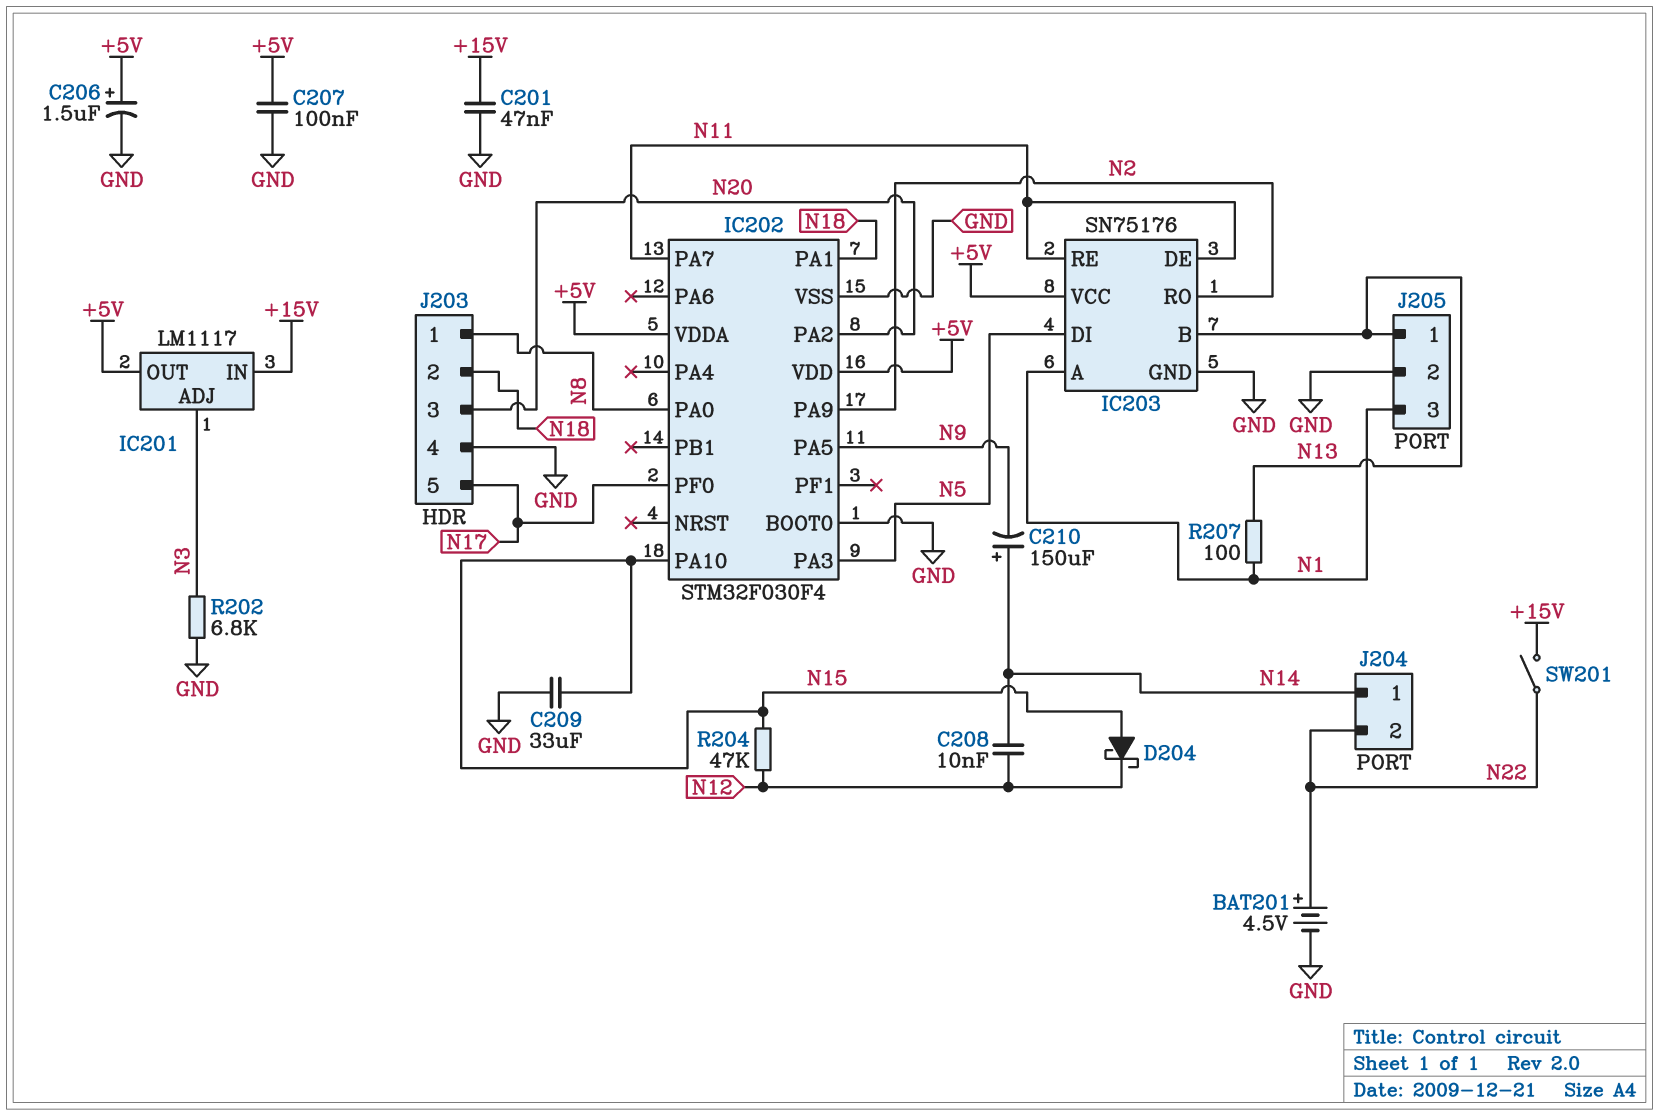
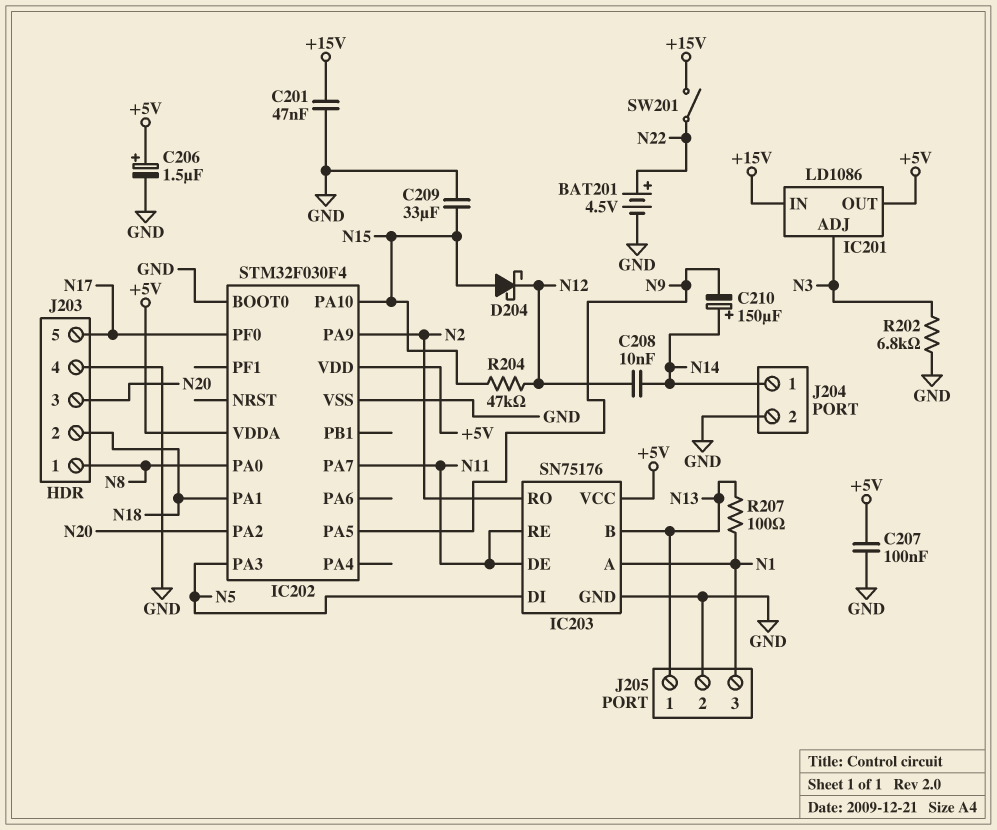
IC201: LM1117 -> LD1086
J204 pin 2: N22 -> GND

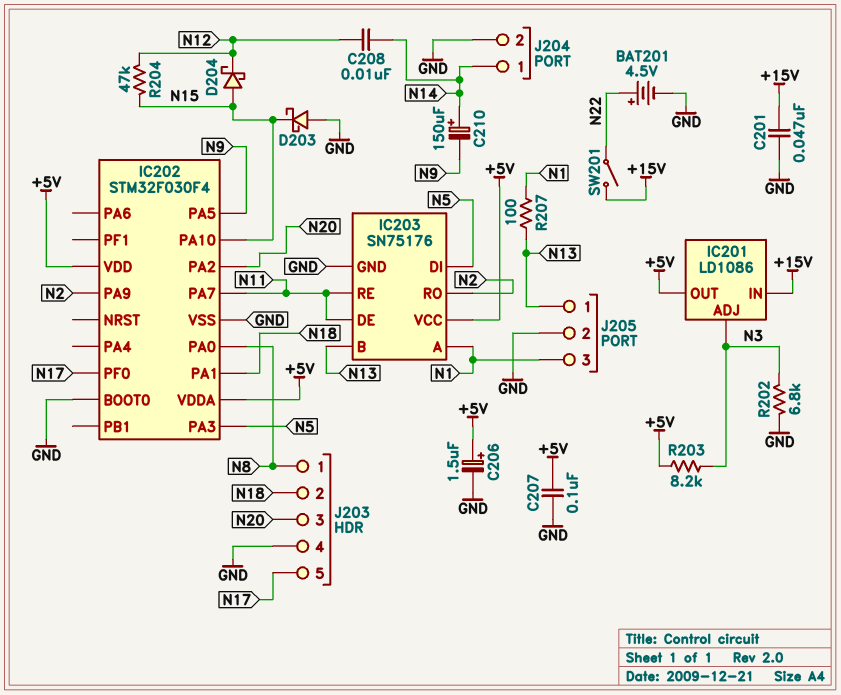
C209: 33uF (GND, N15) -> none
D203: none -> schottky (A GND, K N15)
R203: none -> 8.2k (+5V, N3)

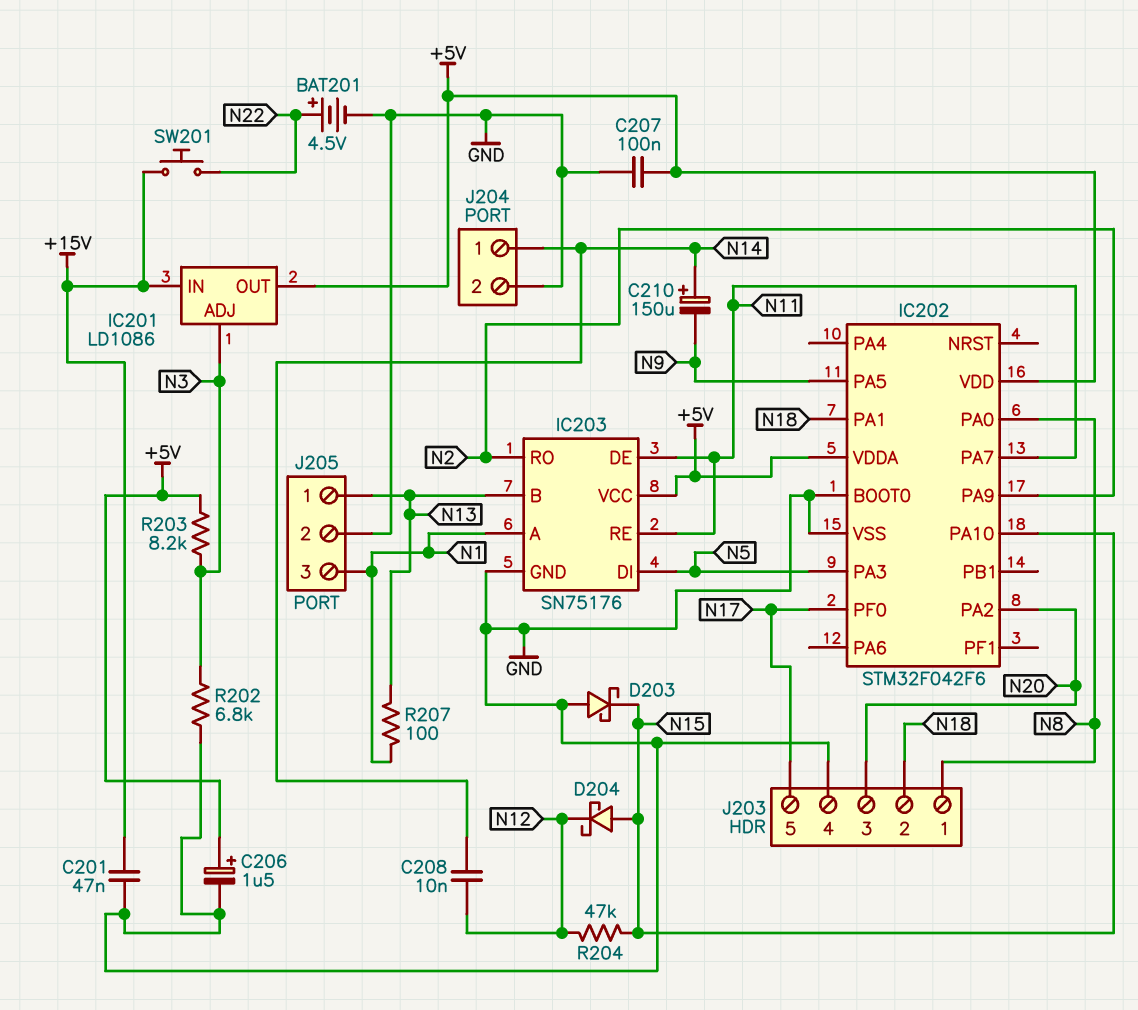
IC202: STM32F030F4 -> STM32F042F6
SW201: switch (+15V, N22) -> button (+15V, N22)

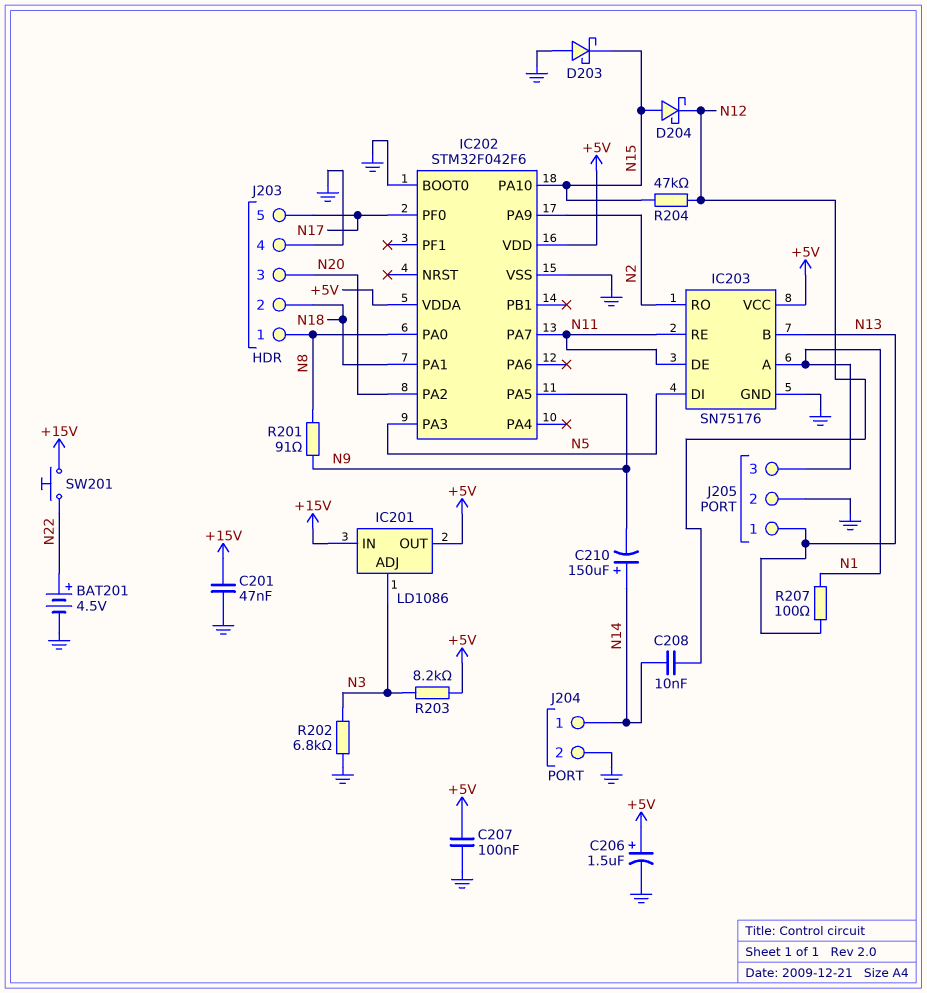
R201: none -> 91 (N8, N9)

